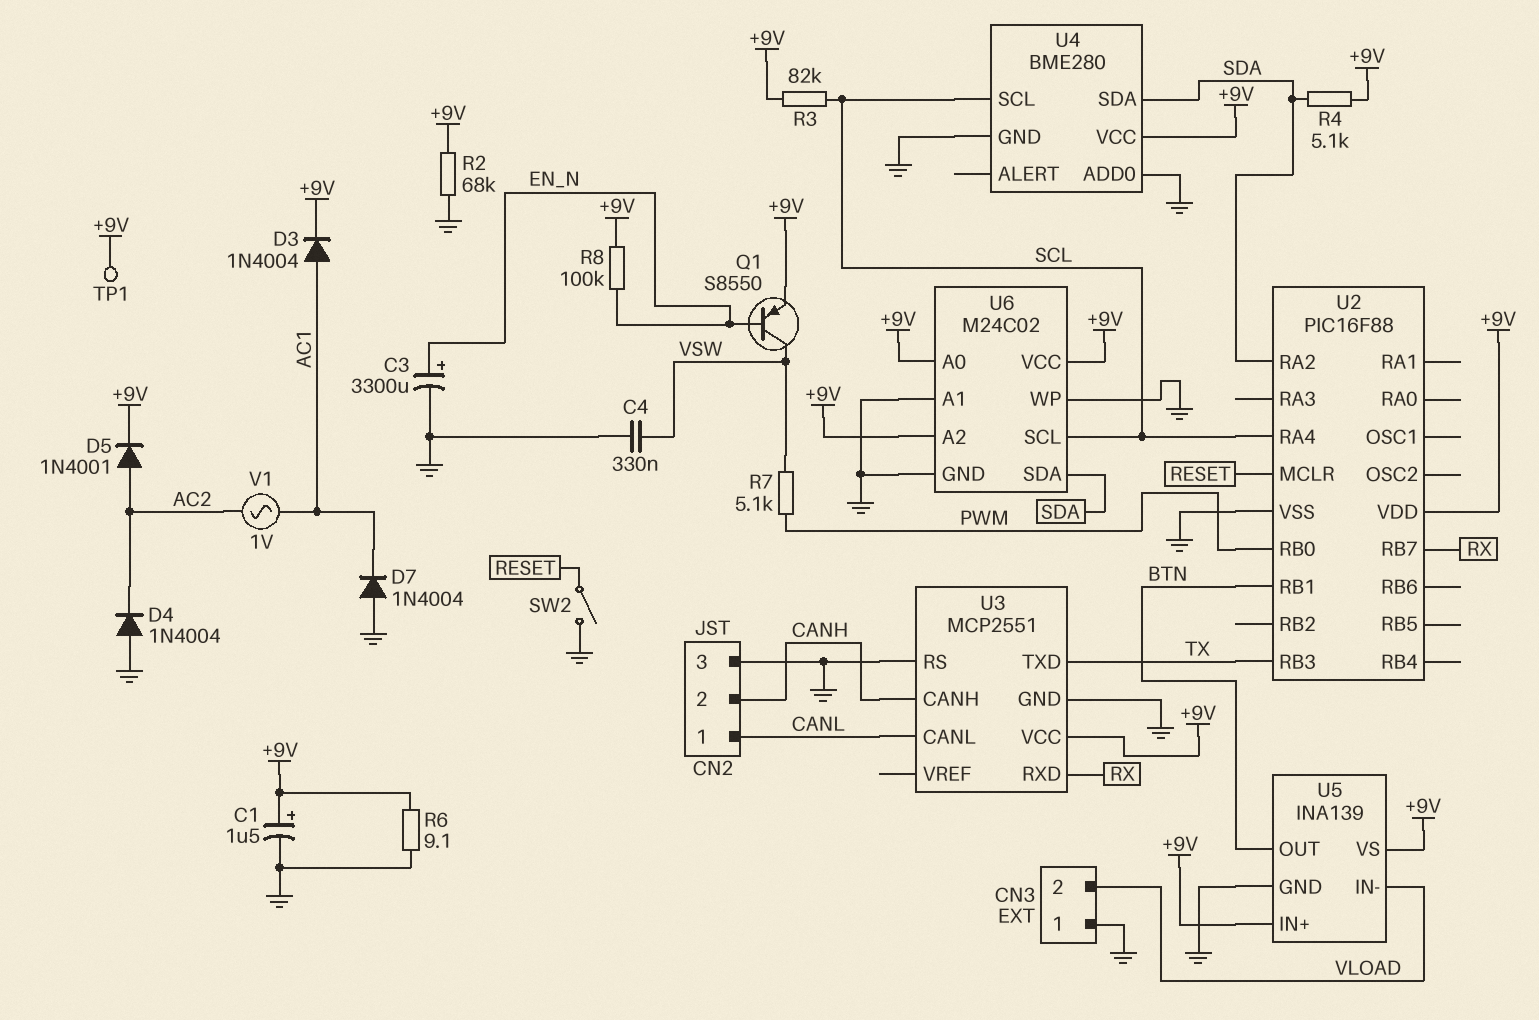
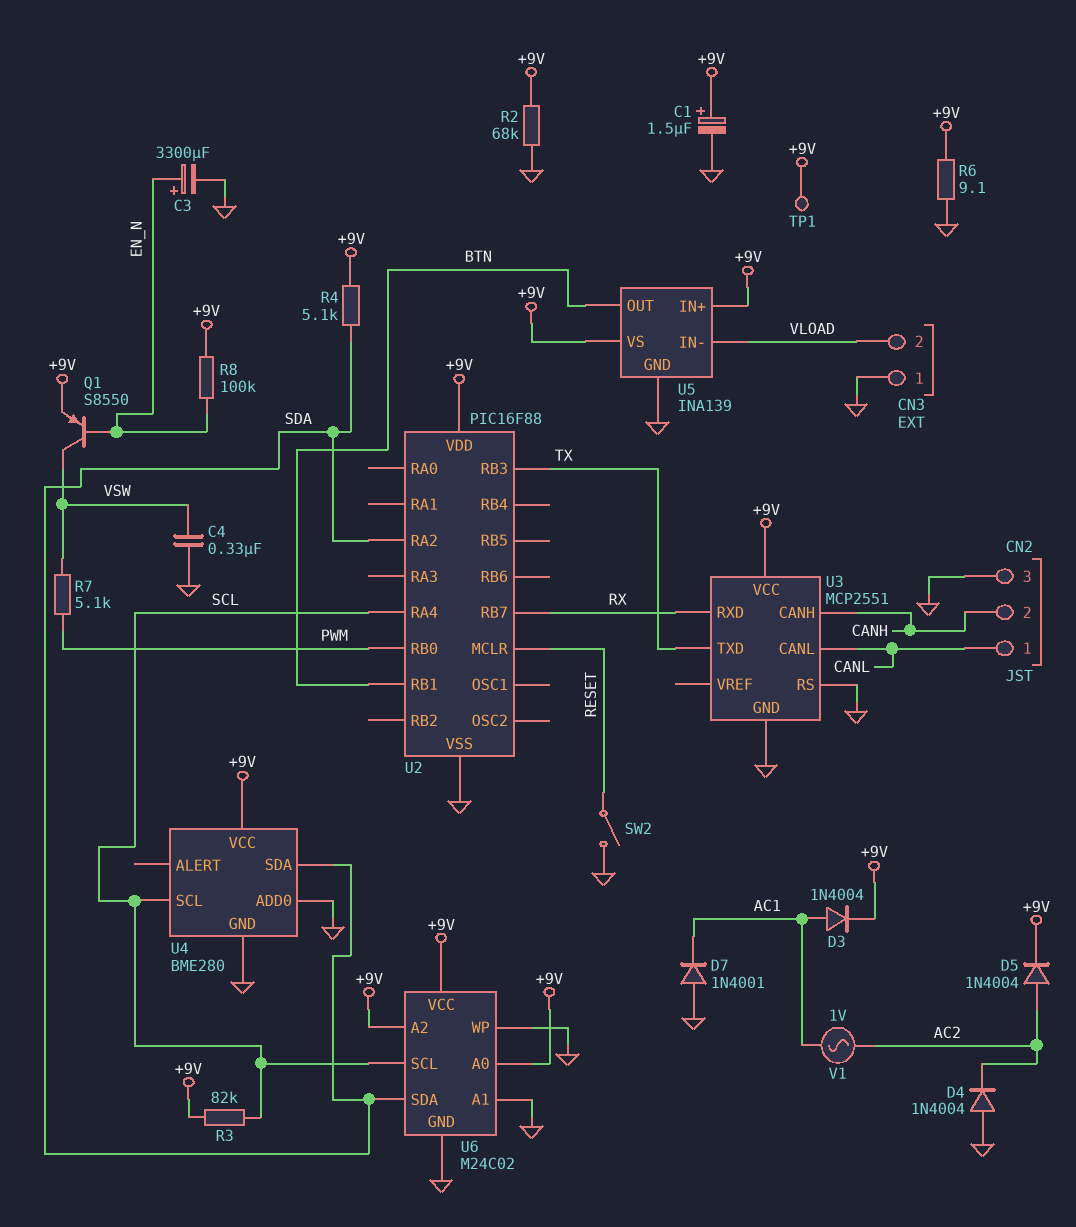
D5: diode 1N4001 (A AC2, K +9V) -> diode 1N4004 (A AC2, K +9V)
D7: diode 1N4004 (A GND, K AC1) -> diode 1N4001 (A GND, K AC1)

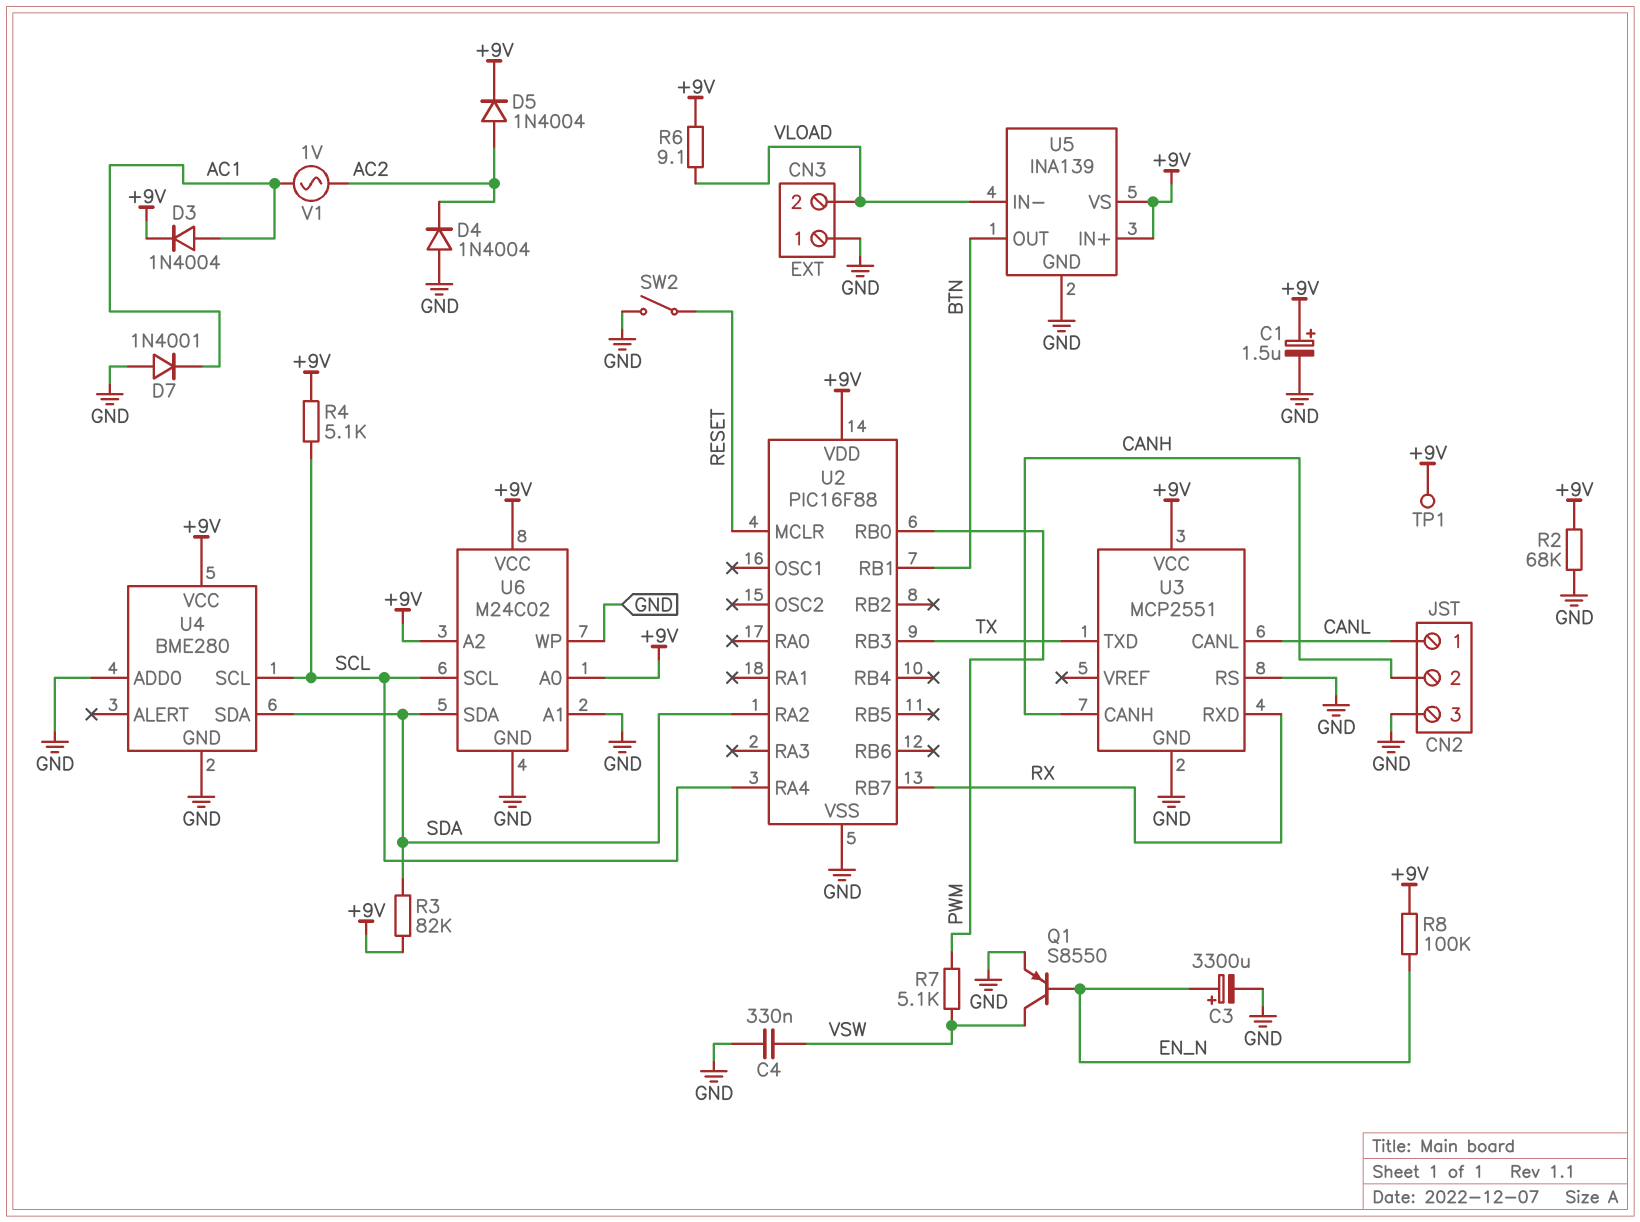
Q1: PNP S8550 (B EN_N, C VSW, E +9V) -> PNP S8550 (B EN_N, C VSW, E GND)
R3: 82k (+9V, SCL) -> 82k (+9V, SDA)
R4: 5.1k (+9V, SDA) -> 5.1k (+9V, SCL)
R6: 9.1 (+9V, GND) -> 9.1 (+9V, VLOAD)

